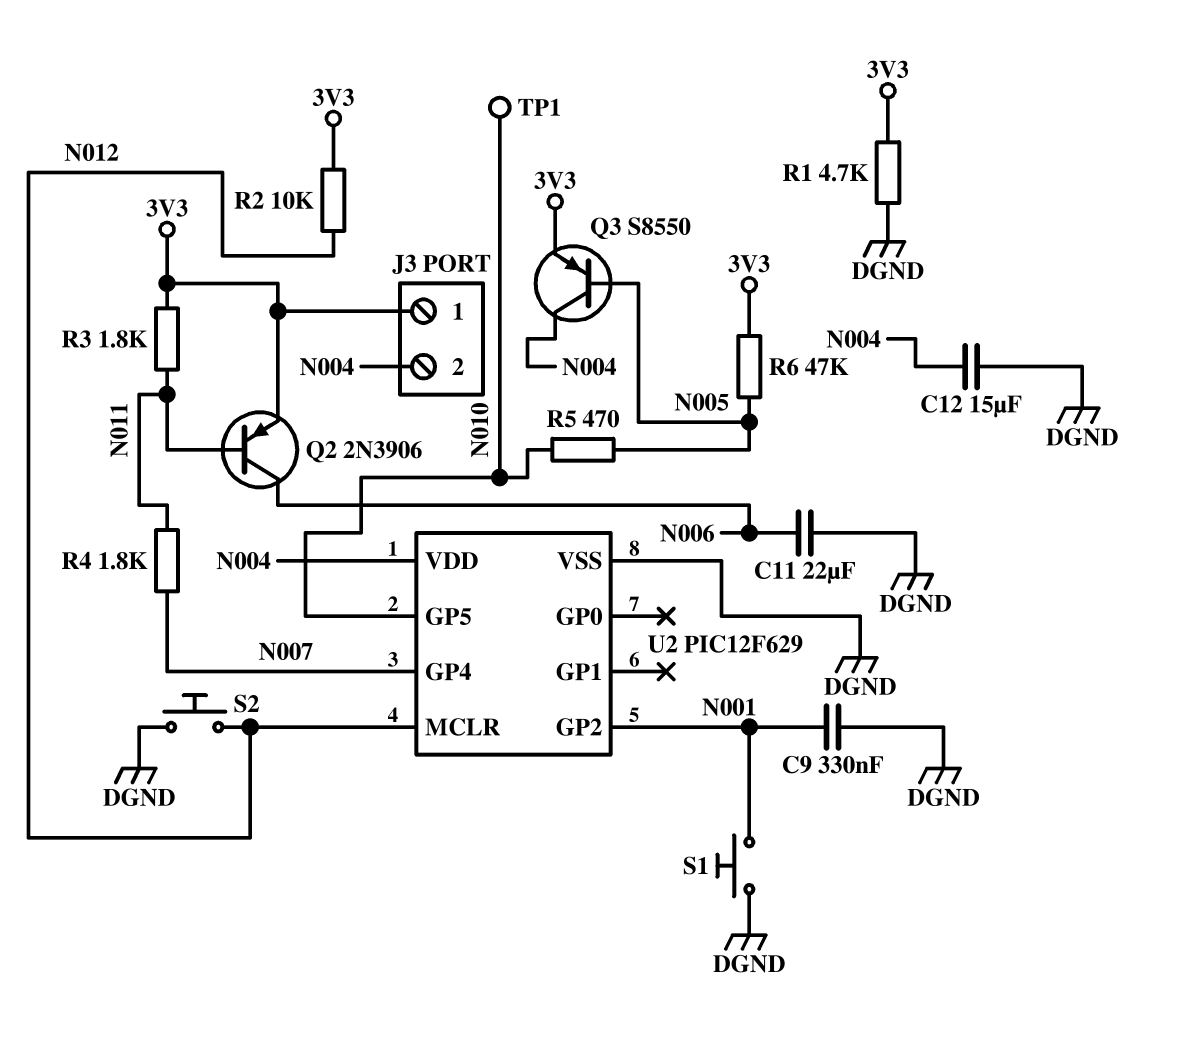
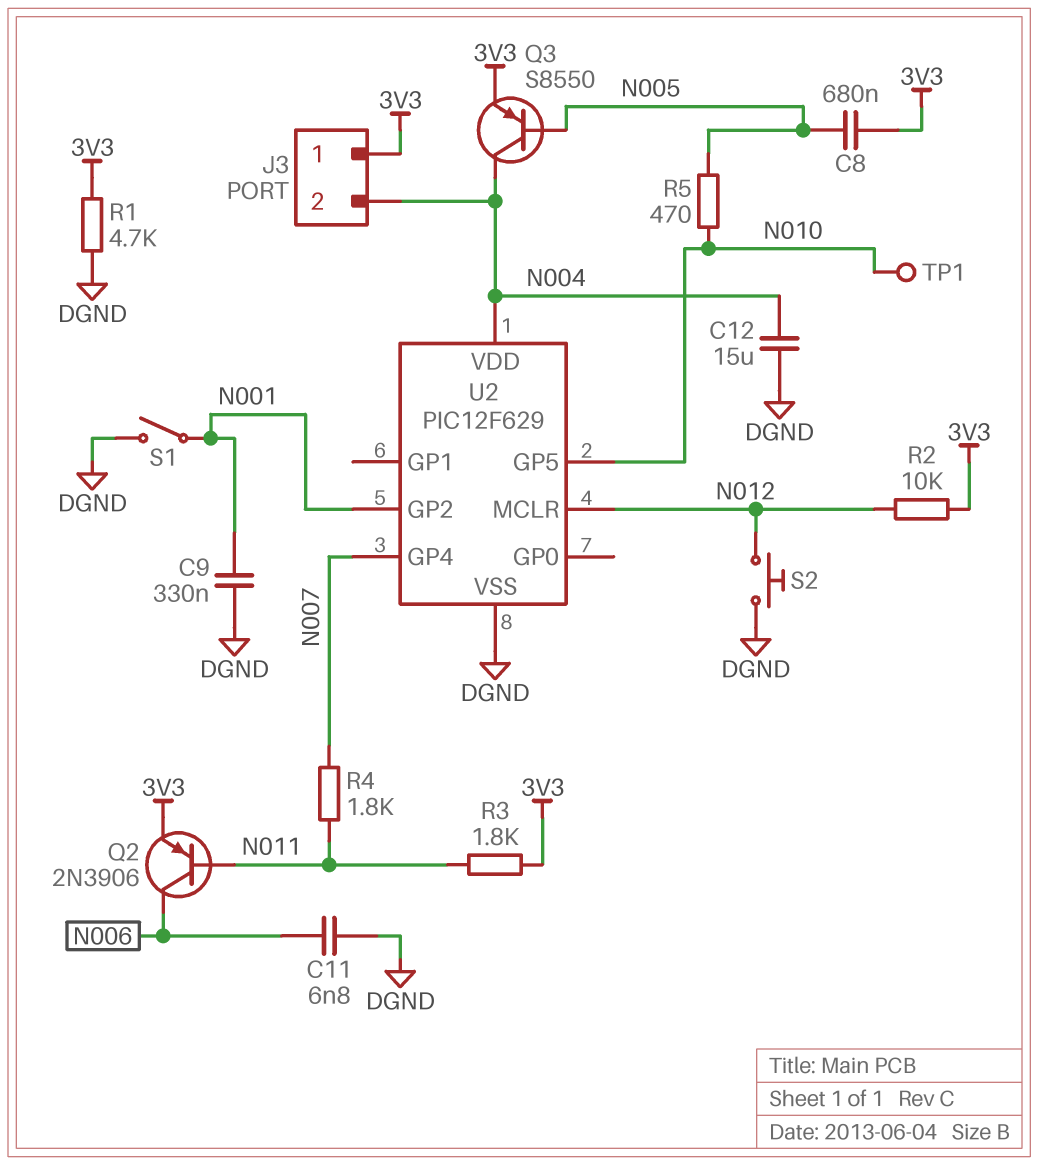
C8: none -> 680nF (3V3, N005)
C11: 22uF (DGND, N006) -> 6.8nF (DGND, N006)
R6: 47k (3V3, N005) -> none
S1: button (DGND, N001) -> switch (DGND, N001)

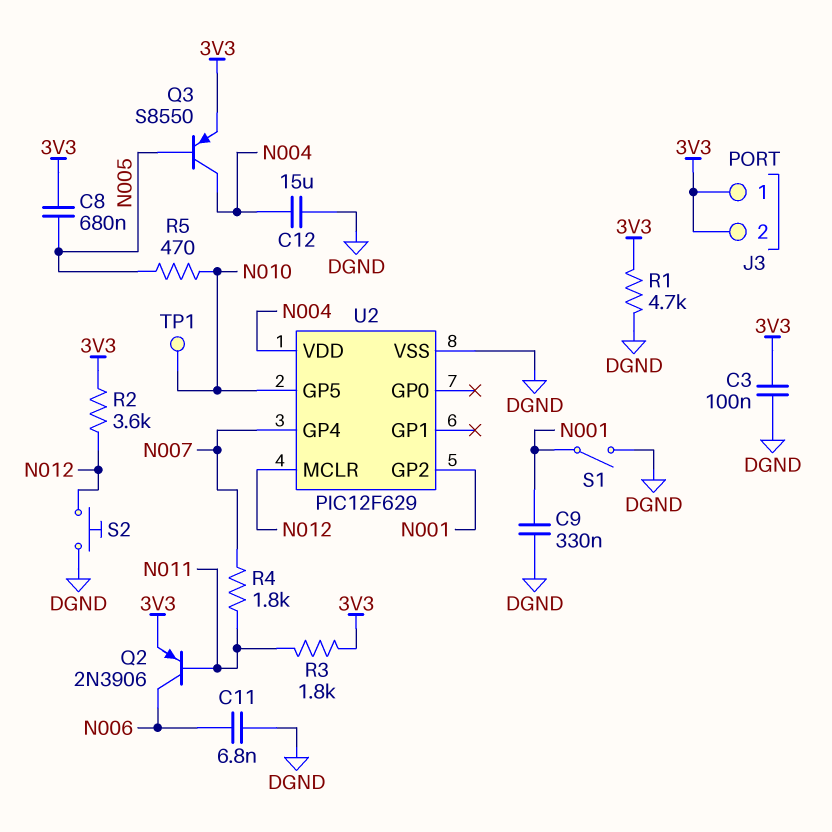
C3: none -> 100nF (3V3, DGND)
J3 pin 2: N004 -> 3V3
R2: 10k (3V3, N012) -> 3.6k (3V3, N012)

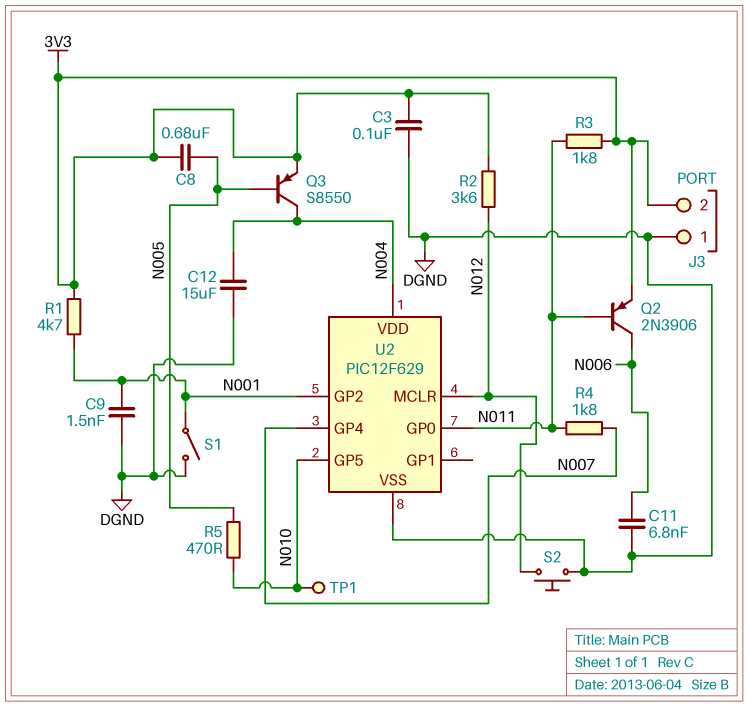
C9: 330nF (DGND, N001) -> 1.5nF (DGND, N001)
J3 pin 1: 3V3 -> DGND
R1: 4.7k (3V3, DGND) -> 4.7k (3V3, N001)
U2 pin GP0: none -> N011

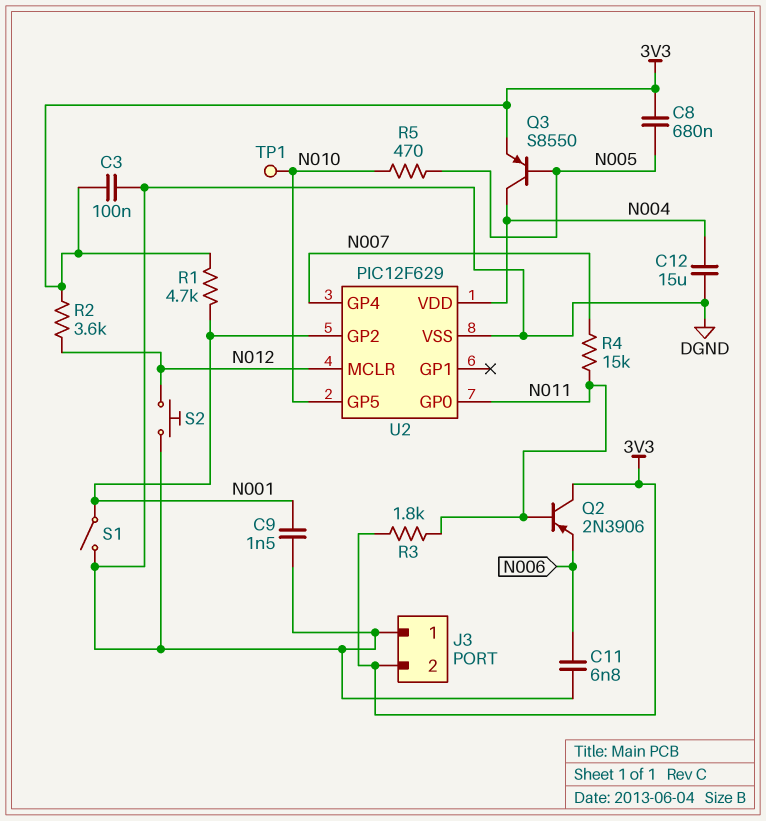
Q2: PNP 2N3906 (B N011, C N006, E 3V3) -> PNP 2N3906 (B N011, C 3V3, E N006)
R4: 1.8k (N007, N011) -> 15k (N007, N011)

